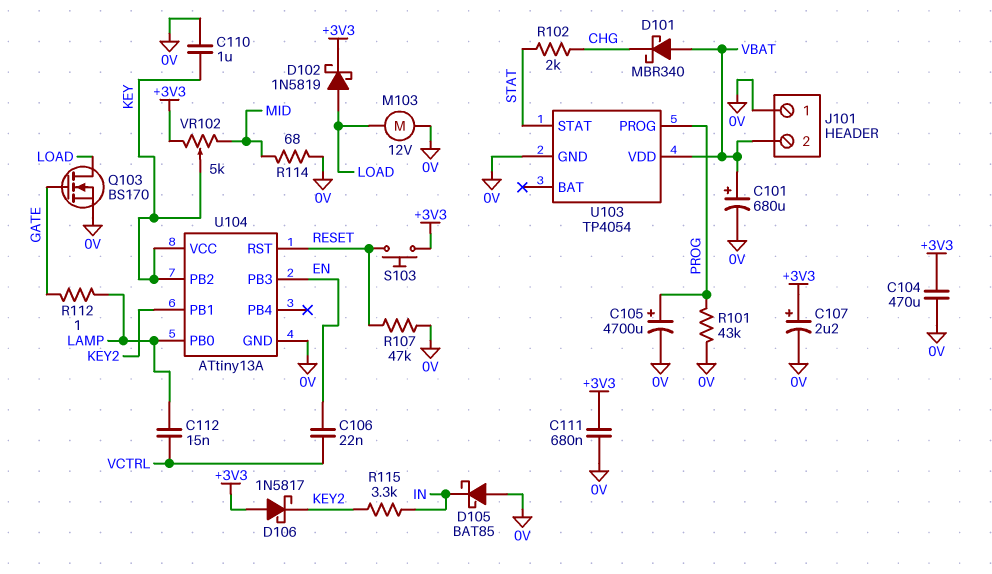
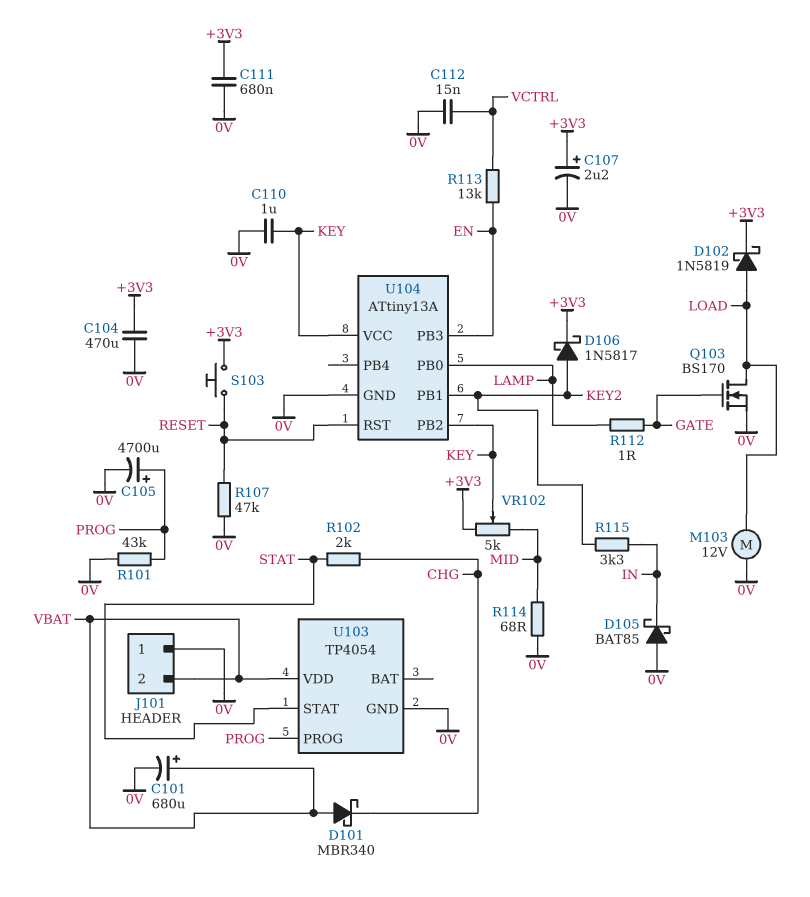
C106: 22nF (EN, VCTRL) -> none
C112: 15nF (LAMP, VCTRL) -> 15nF (0V, VCTRL)
D106: schottky 1N5817 (A +3V3, K KEY2) -> schottky 1N5817 (A KEY2, K +3V3)
R113: none -> 13k (EN, VCTRL)

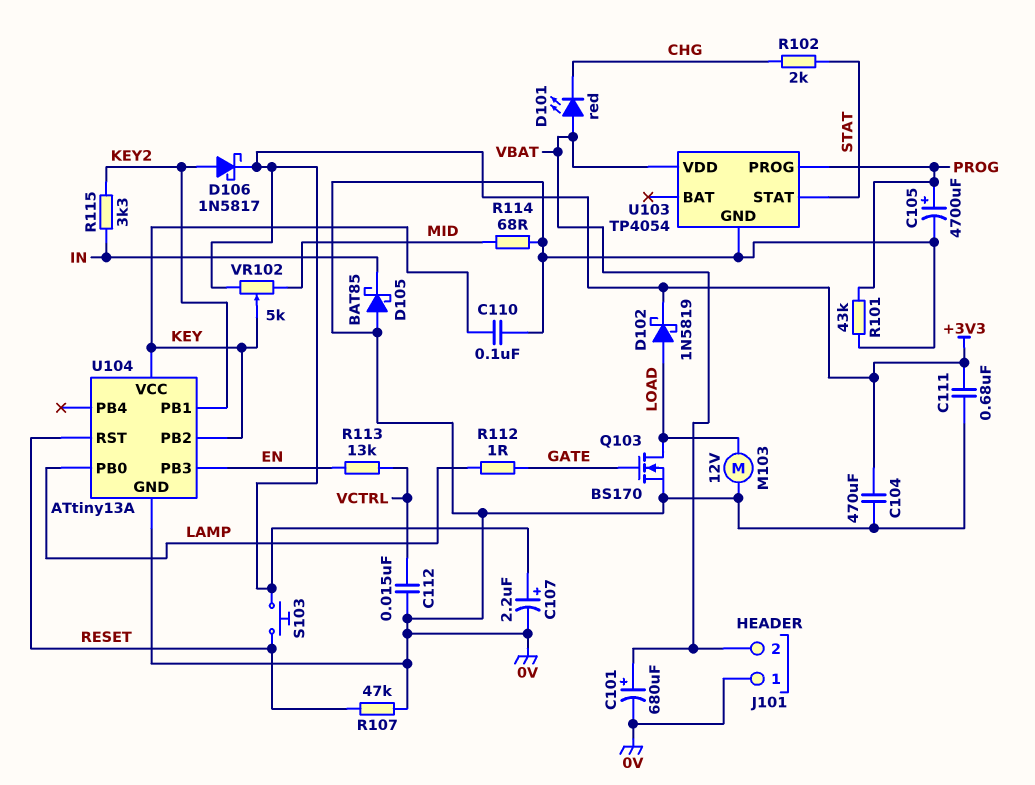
C110: 1uF (0V, KEY) -> 100nF (0V, KEY)
D101: schottky MBR340 (A VBAT, K CHG) -> LED red (A VBAT, K CHG)

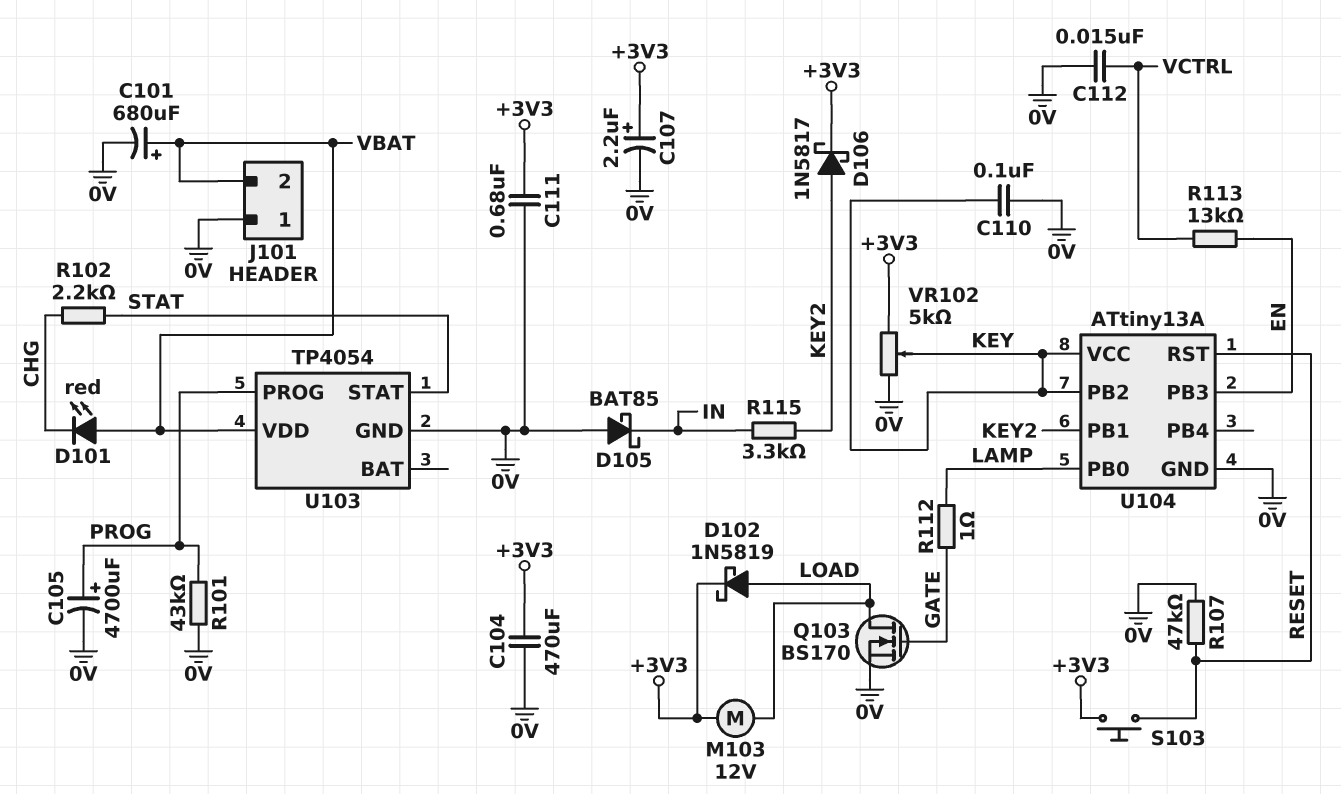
M103: motor 12V (0V, LOAD) -> motor 12V (+3V3, LOAD)
R102: 2k (CHG, STAT) -> 2.2k (CHG, STAT)
R114: 68 (0V, MID) -> none
VR102: 5k (+3V3, MID, wiper KEY) -> 5k (+3V3, 0V, wiper KEY)

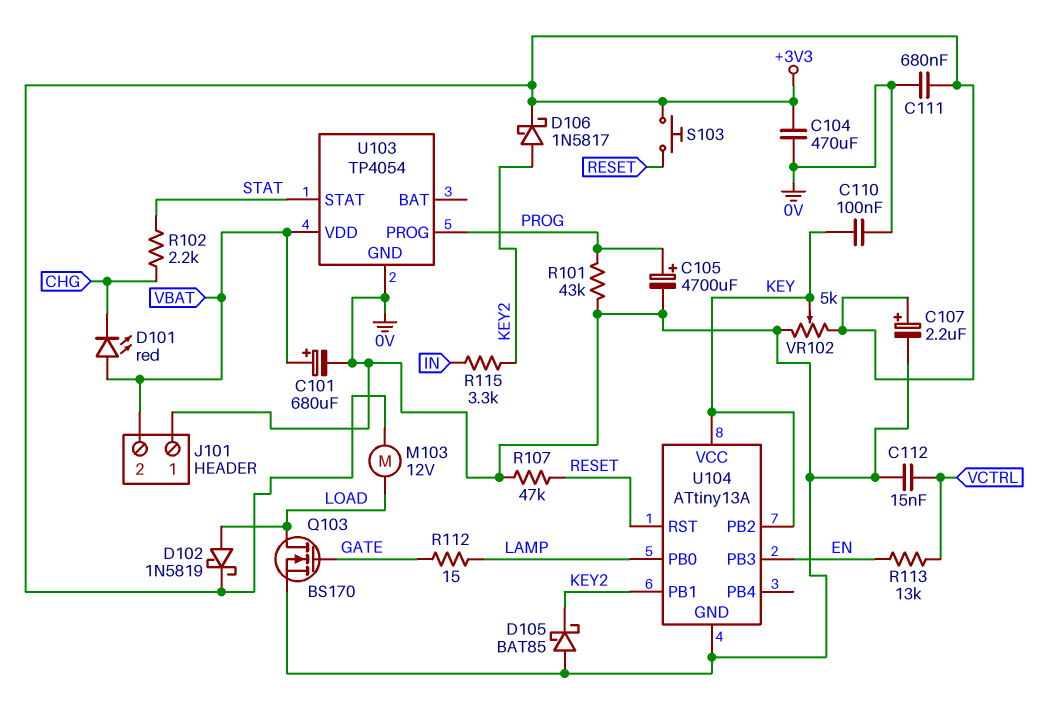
D105: schottky BAT85 (A 0V, K IN) -> schottky BAT85 (A 0V, K KEY2)
R112: 1 (GATE, LAMP) -> 15 (GATE, LAMP)

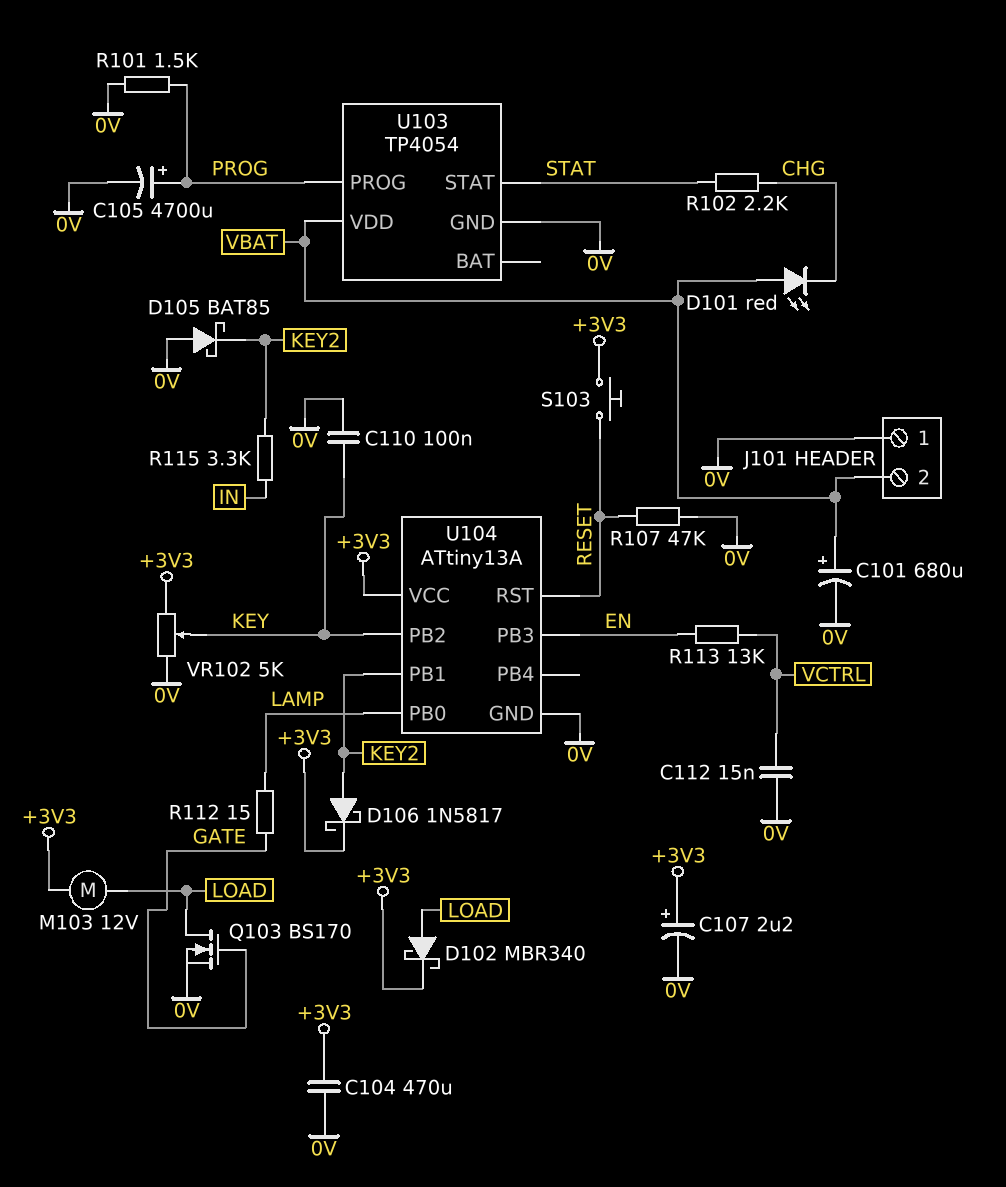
C111: 680nF (+3V3, 0V) -> none
D102: schottky 1N5819 (A LOAD, K +3V3) -> schottky MBR340 (A LOAD, K +3V3)
R101: 43k (0V, PROG) -> 1.5k (0V, PROG)
U104 pin VCC: KEY -> +3V3

